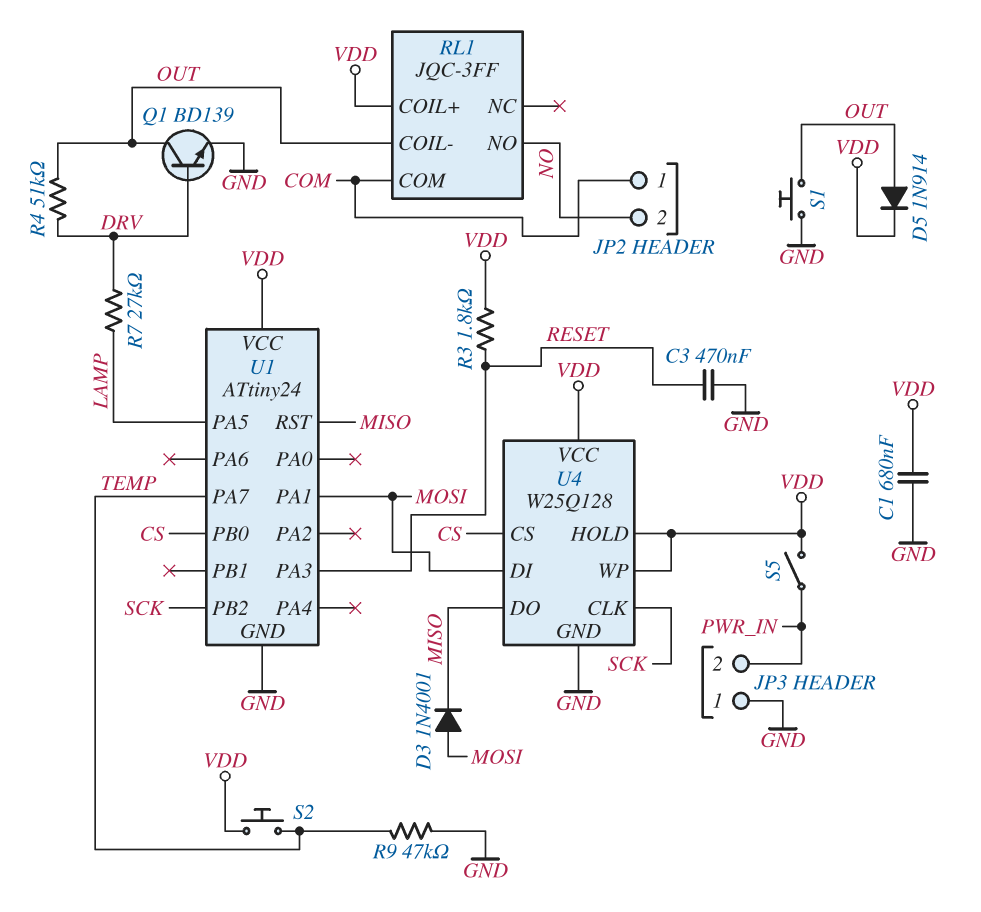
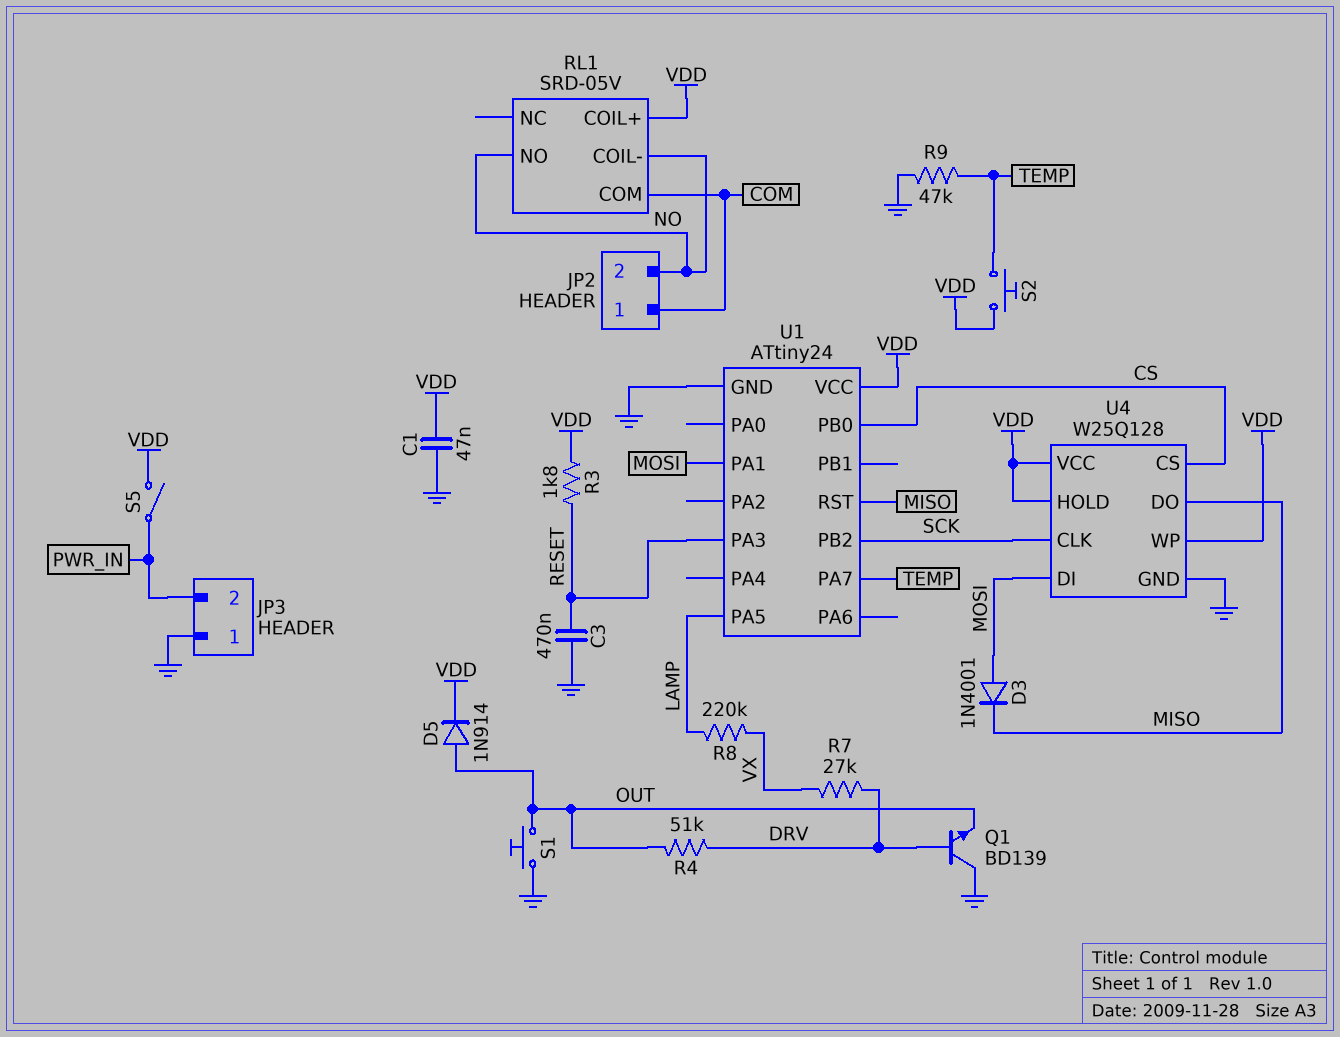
C1: 680nF (GND, VDD) -> 47nF (GND, VDD)
Q1: NPN BD139 (B DRV, C OUT, E GND) -> NPN BD139 (B DRV, C GND, E OUT)
R7: 27k (DRV, LAMP) -> 27k (DRV, VX)
R8: none -> 220k (LAMP, VX)
RL1: JQC-3FF -> SRD-05V
RL1 pin COIL-: OUT -> NO

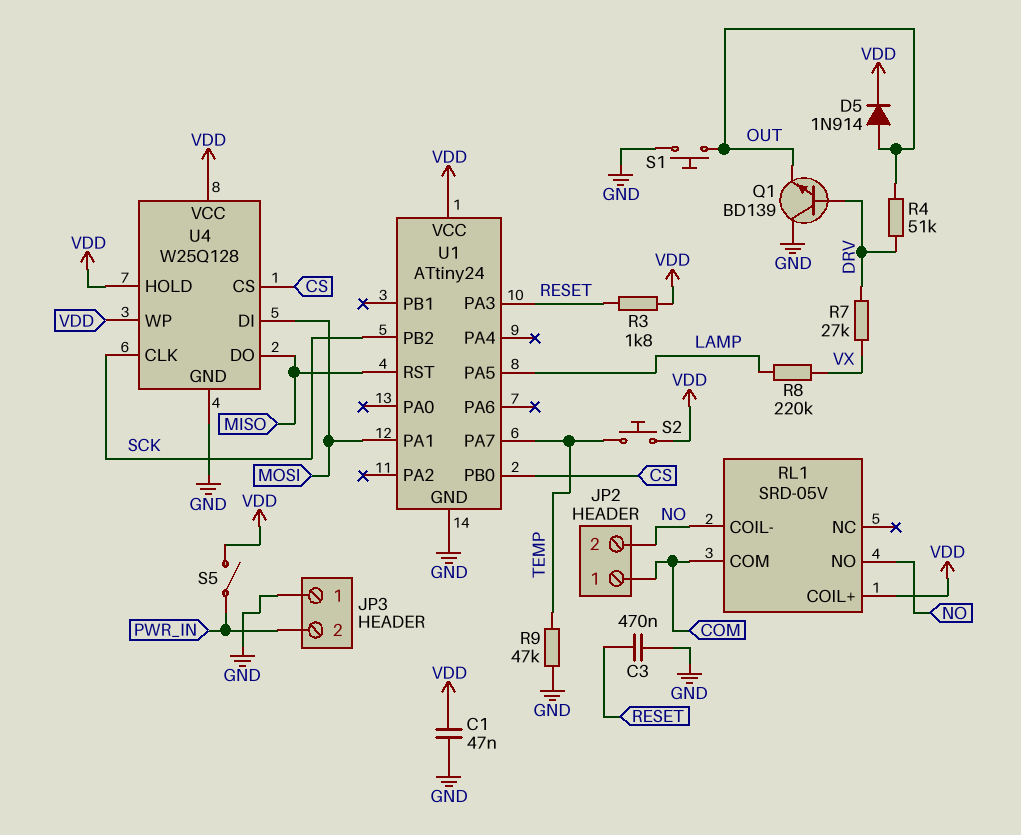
D3: diode 1N4001 (A MOSI, K MISO) -> none

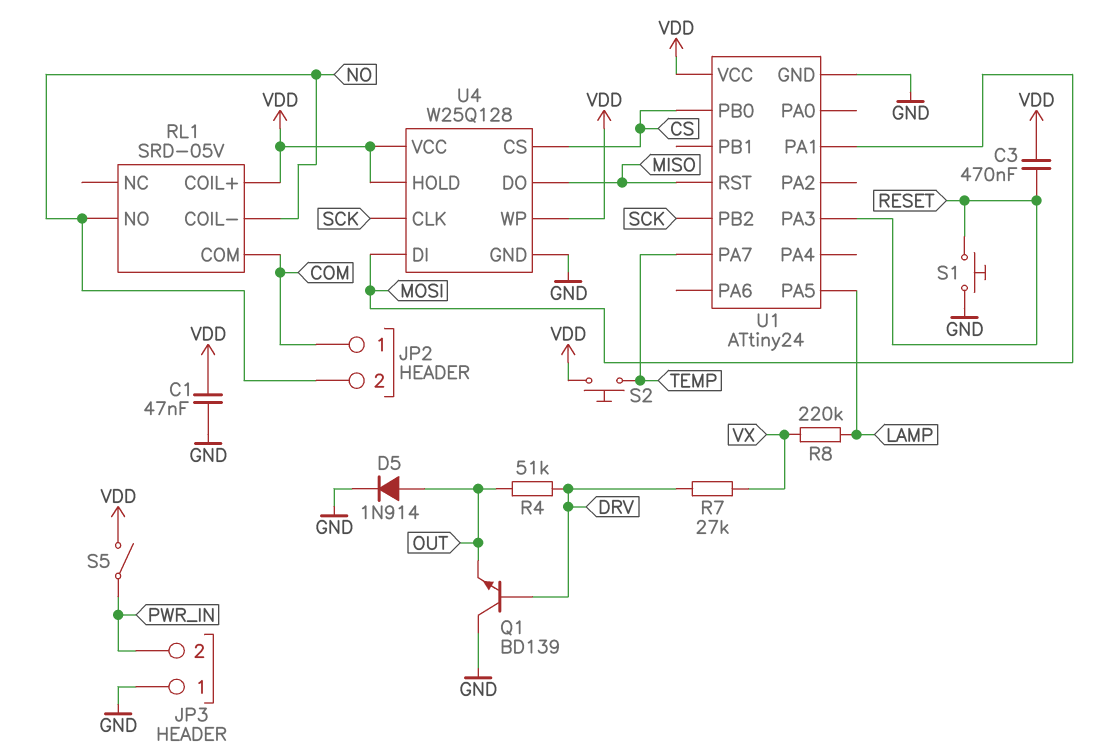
C3: 470nF (GND, RESET) -> 470nF (RESET, VDD)
D5: diode 1N914 (A OUT, K VDD) -> diode 1N914 (A OUT, K GND)
R3: 1.8k (RESET, VDD) -> none
R9: 47k (GND, TEMP) -> none
S1: button (GND, OUT) -> button (GND, RESET)

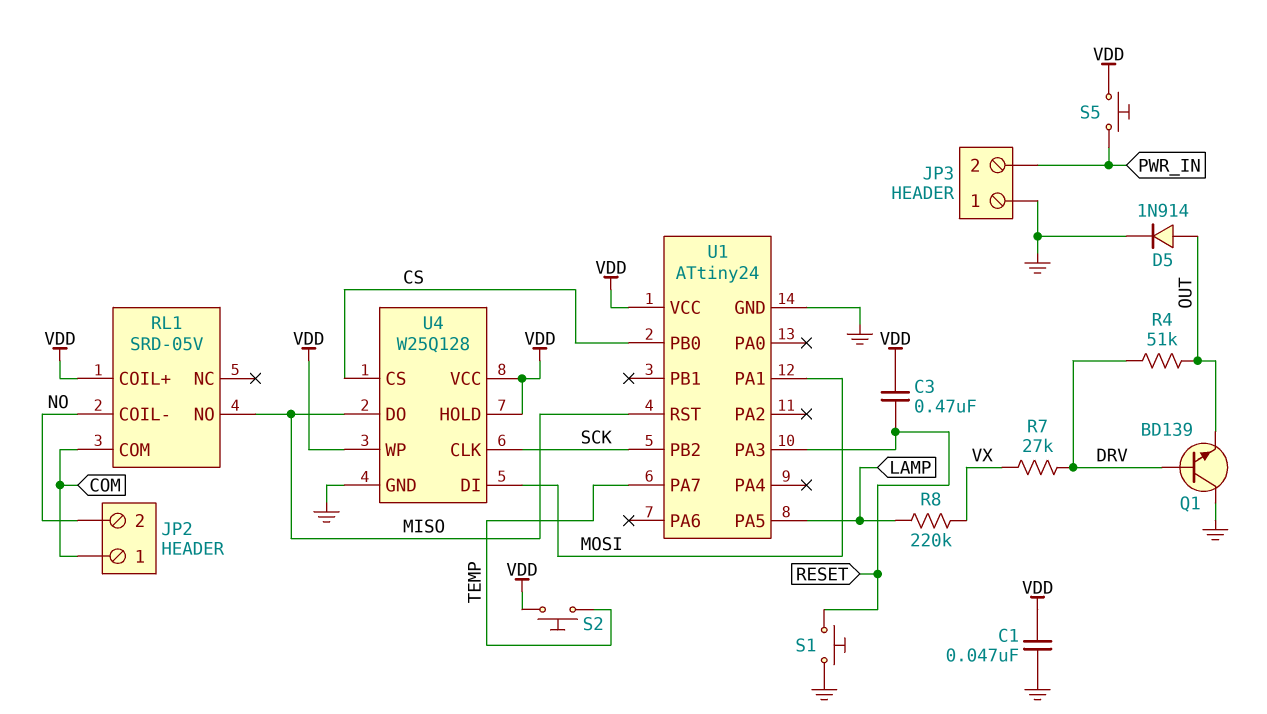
RL1 pin NO: NO -> MISO
S5: switch (PWR_IN, VDD) -> button (PWR_IN, VDD)

